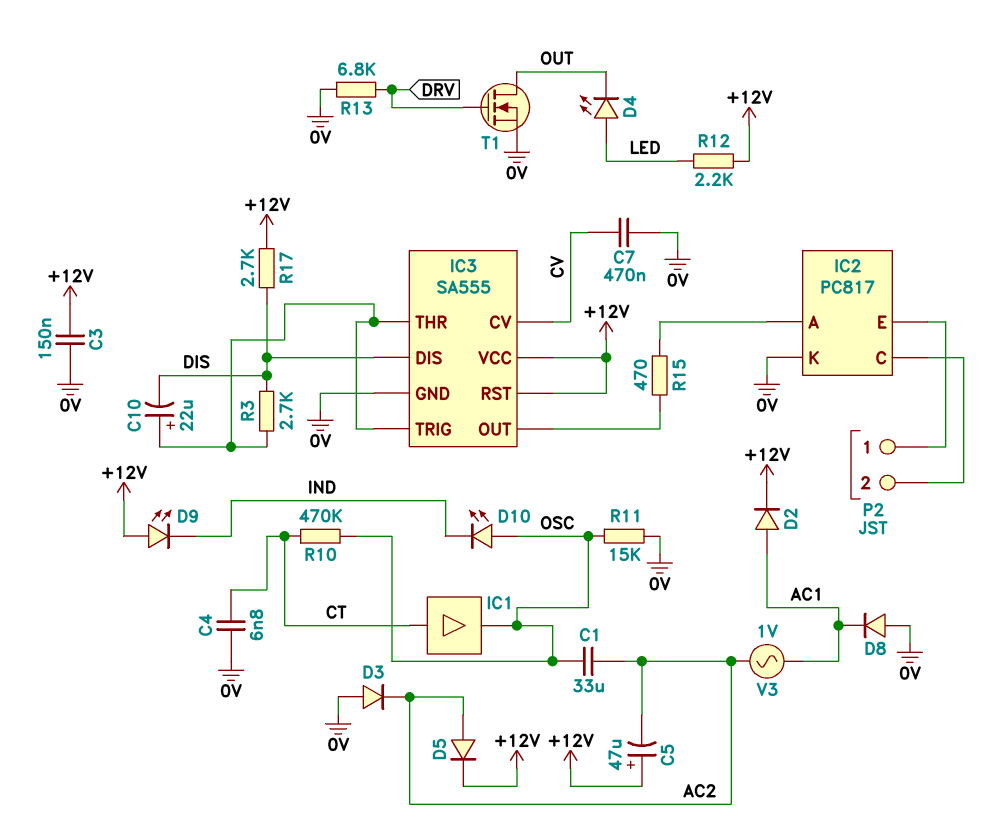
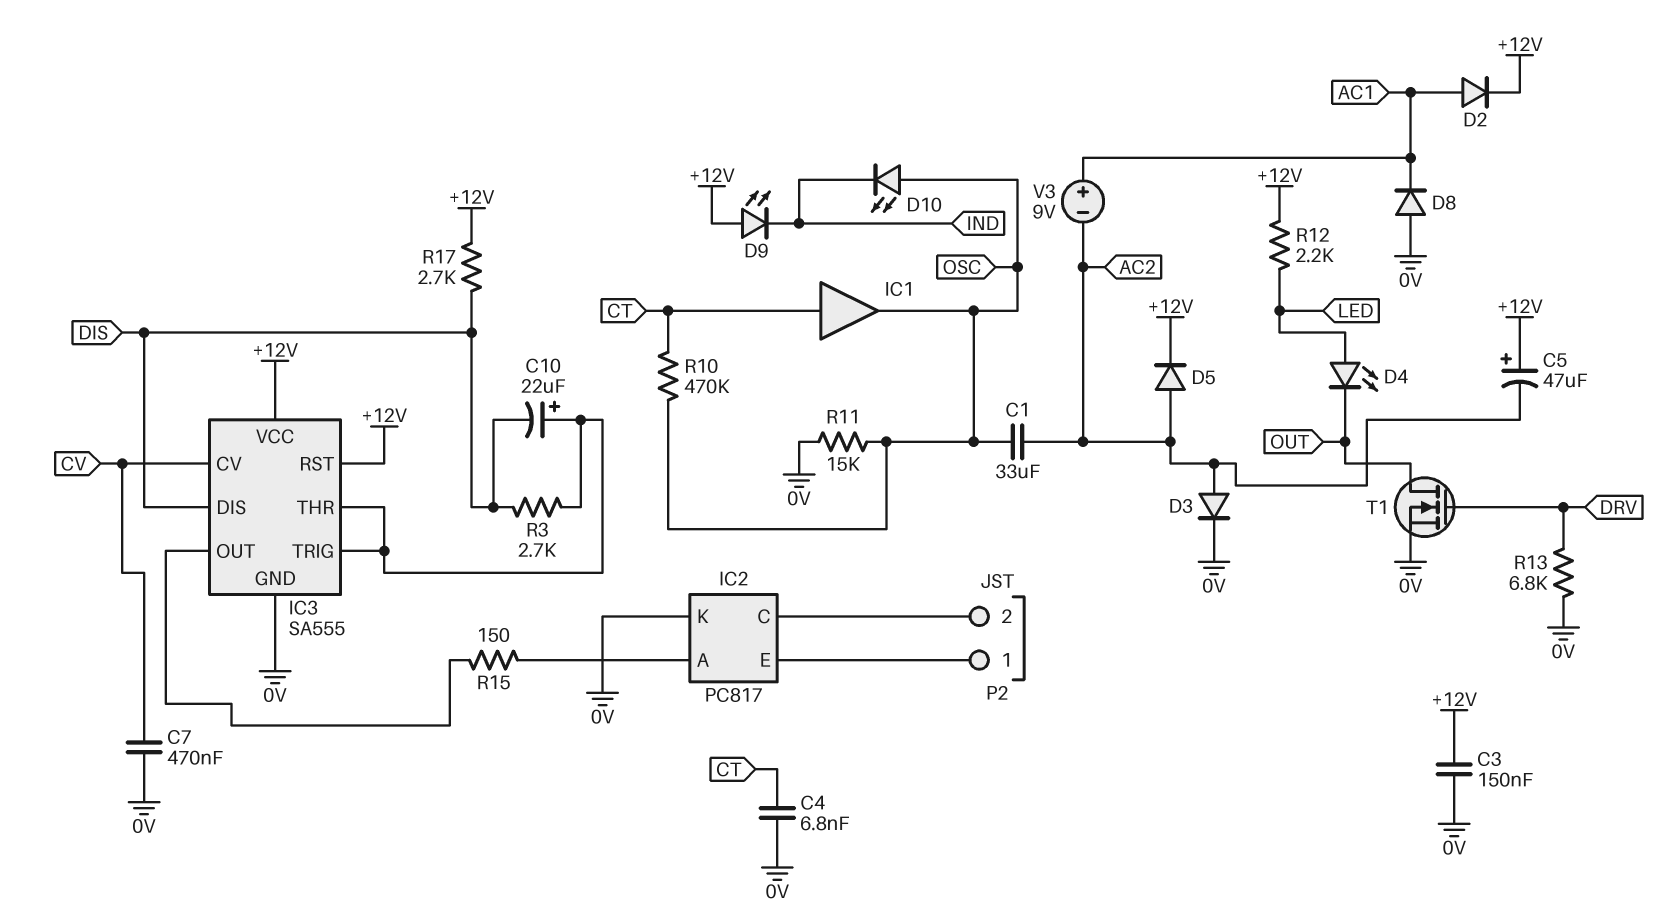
D3: diode (A 0V, K AC2) -> diode (A AC2, K 0V)
R15: 470 (IC2/A, IC3/OUT) -> 150 (IC2/A, IC3/OUT)
V3: AC 1V (AC1, AC2) -> 9V (plus AC1, minus AC2)

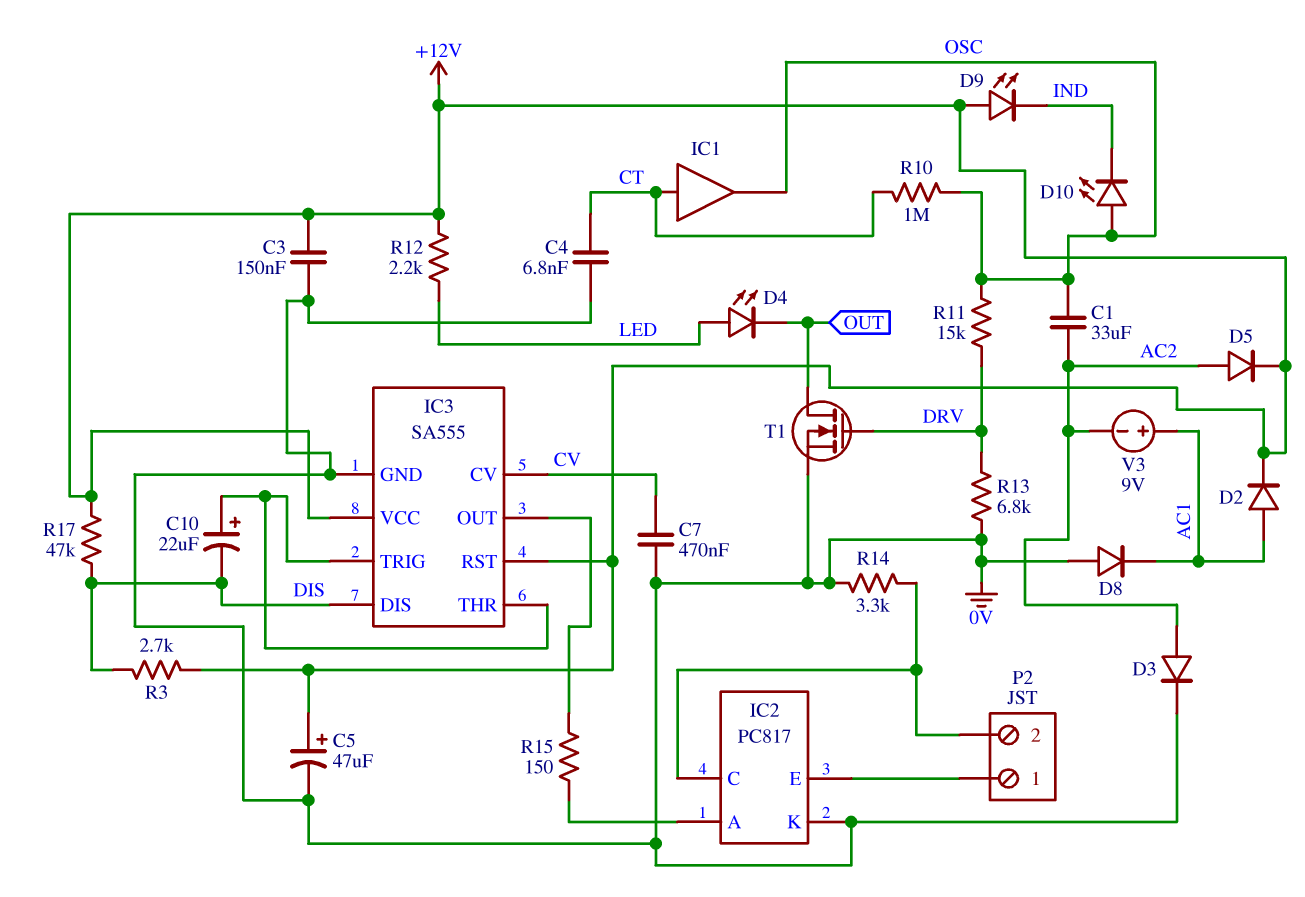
C5: 47uF (plus +12V, minus AC2) -> 47uF (plus +12V, minus 0V)
R3: 2.7k (DIS, IC3/THR) -> 2.7k (+12V, DIS)
R10: 470k (CT, OSC) -> 1M (CT, OSC)
R11: 15k (0V, OSC) -> 15k (DRV, OSC)
R14: none -> 3.3k (0V, IC2/C)
R17: 2.7k (+12V, DIS) -> 47k (+12V, DIS)

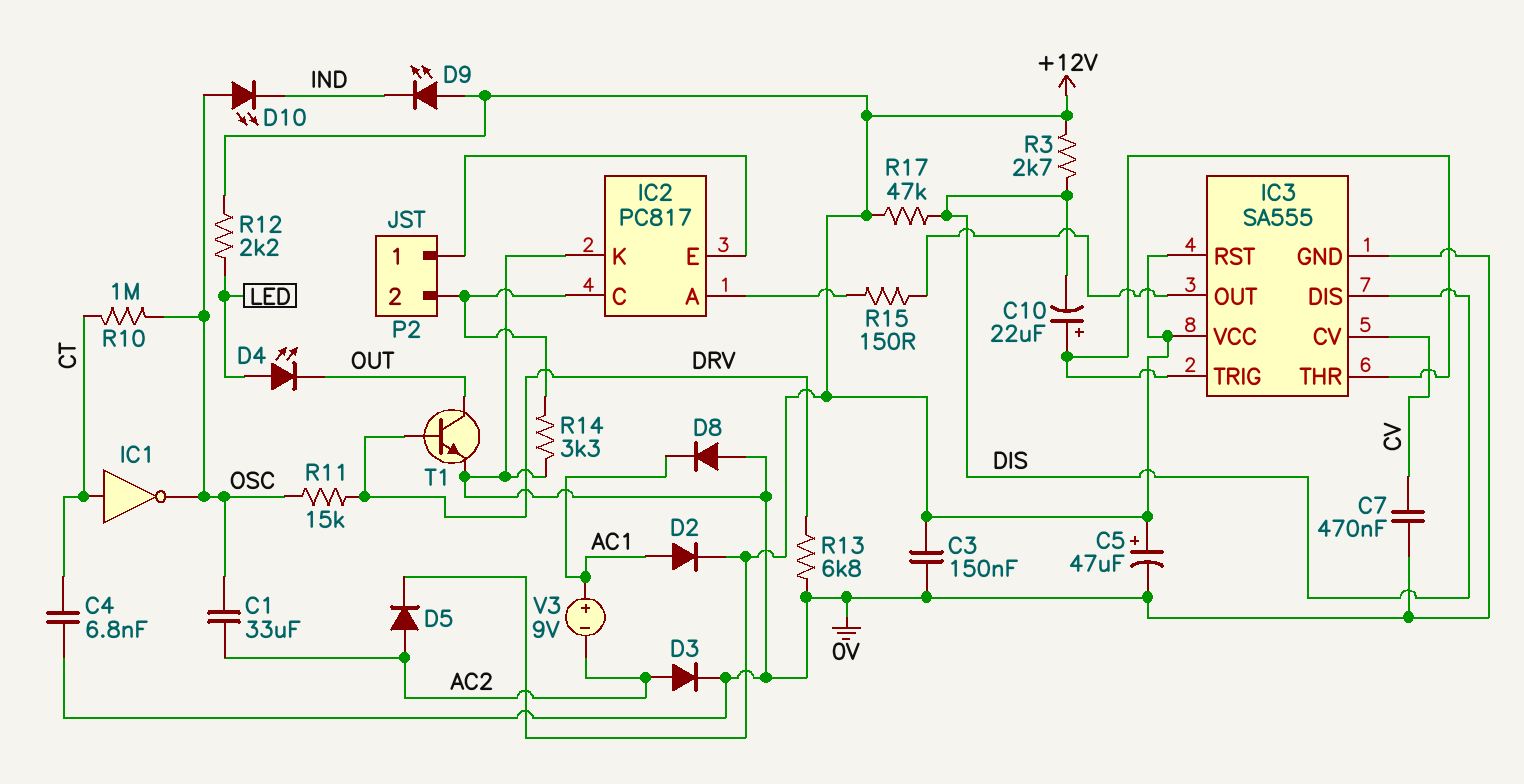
IC1: buffer (in CT, out OSC) -> NOT (in CT, out OSC)
T1: NMOS (G DRV, D OUT, S 0V) -> NPN (B DRV, C OUT, E 0V)

